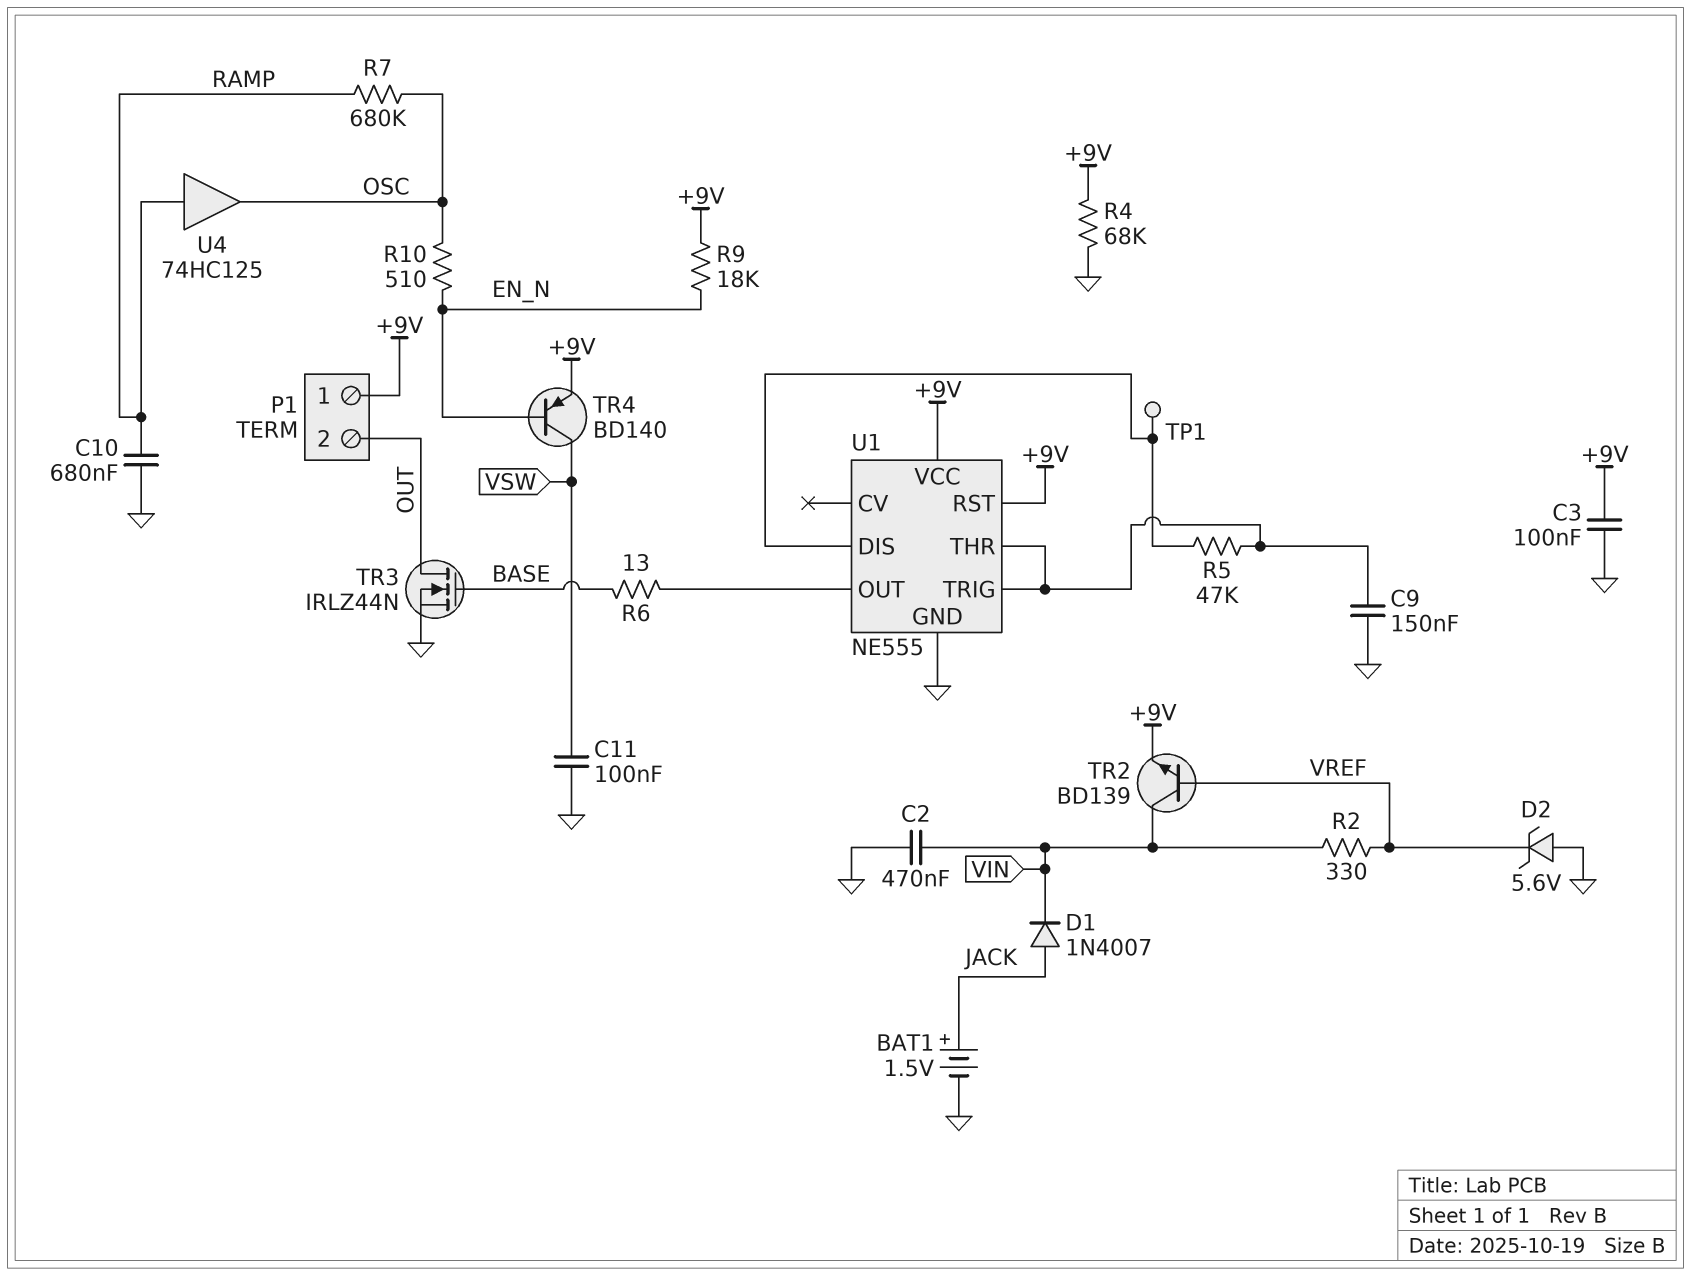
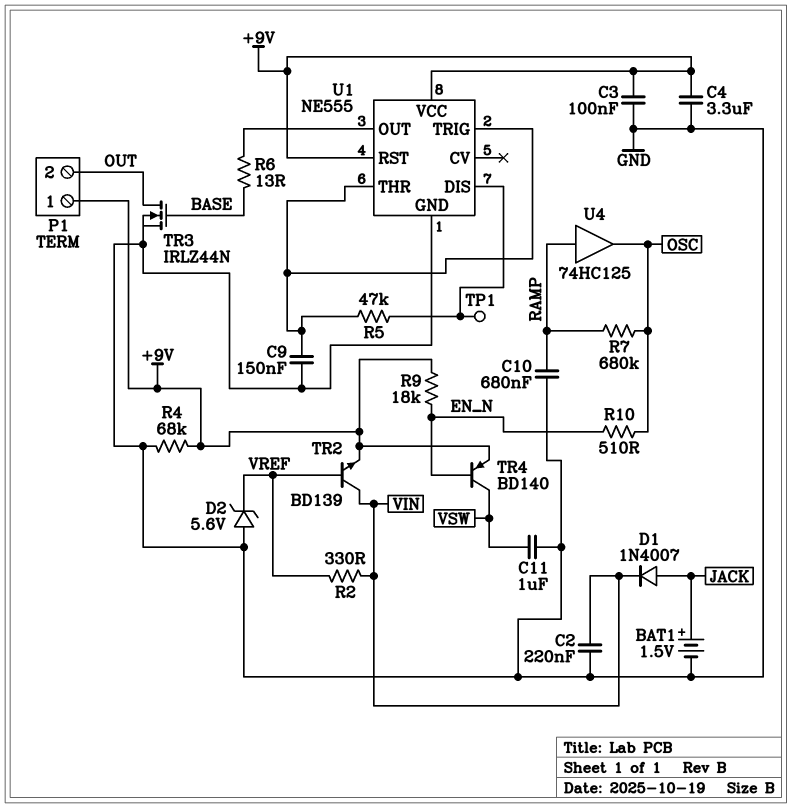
C2: 470nF (GND, VIN) -> 220nF (GND, VIN)
C4: none -> 3.3uF (+9V, GND)
C11: 100nF (GND, VSW) -> 1uF (GND, VSW)

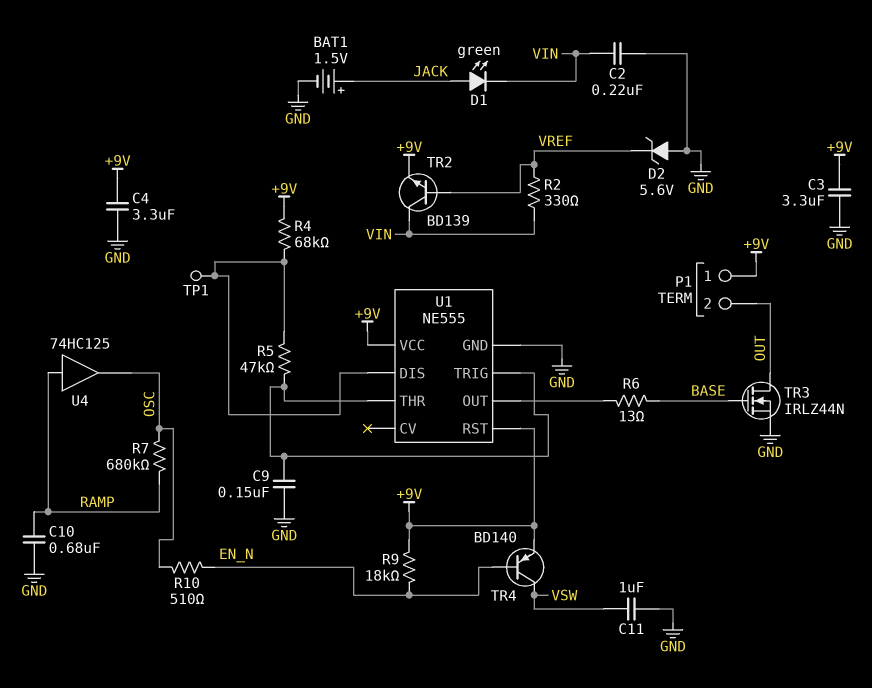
C3: 100nF (+9V, GND) -> 3.3uF (+9V, GND)
D1: diode 1N4007 (A JACK, K VIN) -> LED green (A JACK, K VIN)
R4: 68k (+9V, GND) -> 68k (+9V, U1/DIS)

